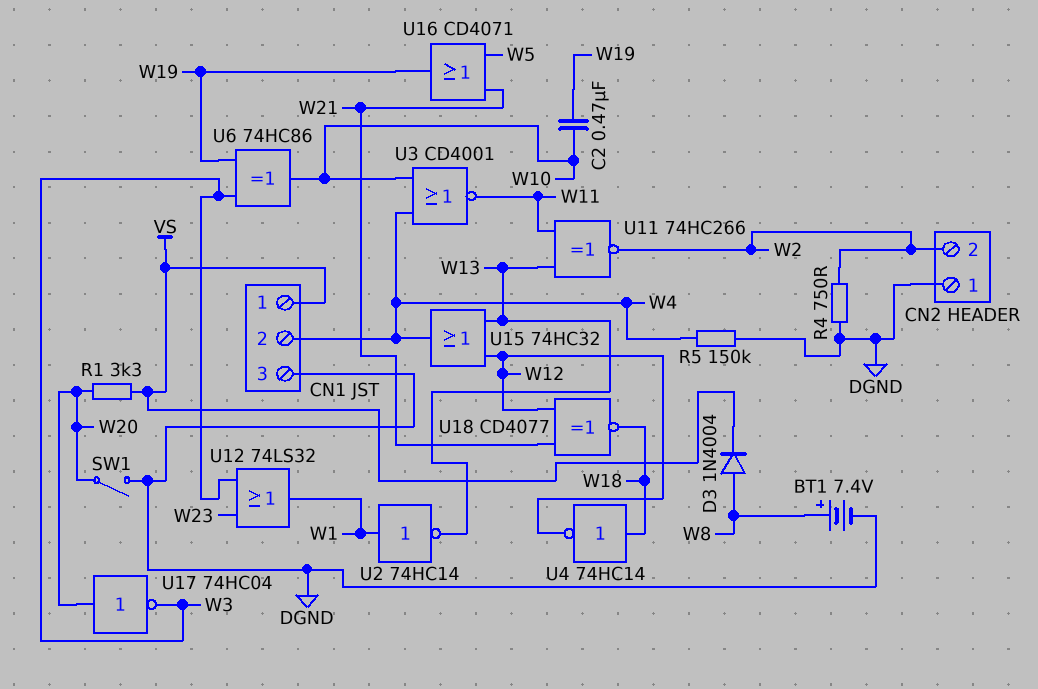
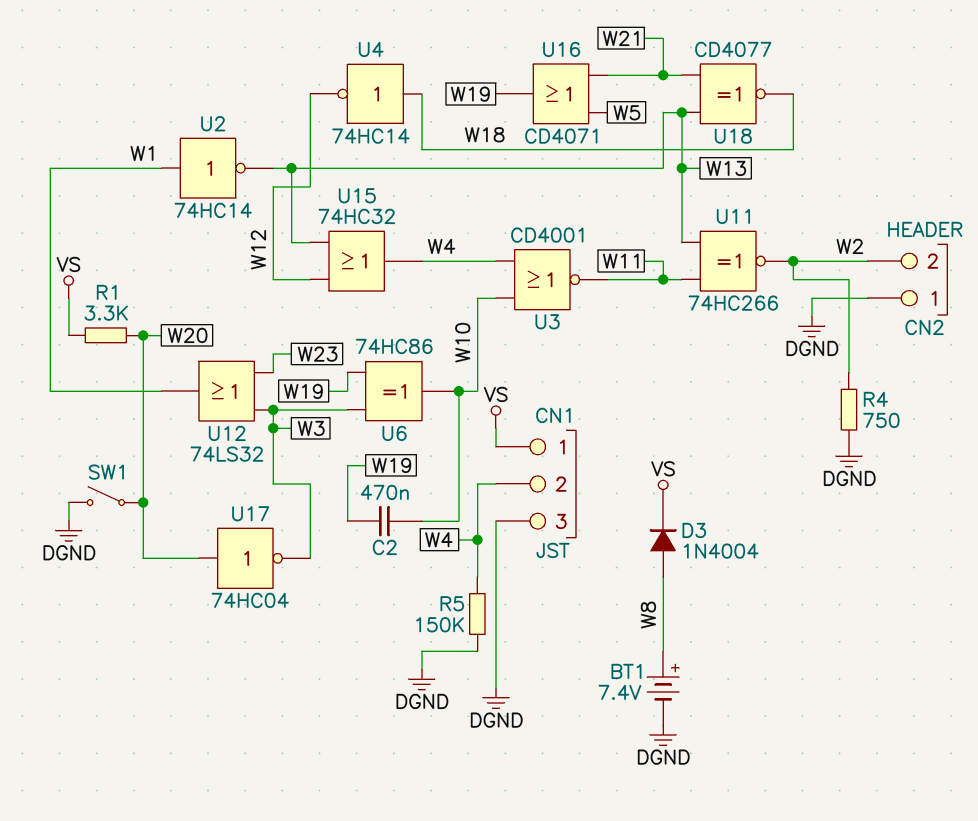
U18: XNOR CD4077 (in W12, in W21, out W18) -> XNOR CD4077 (in W13, in W21, out W18)

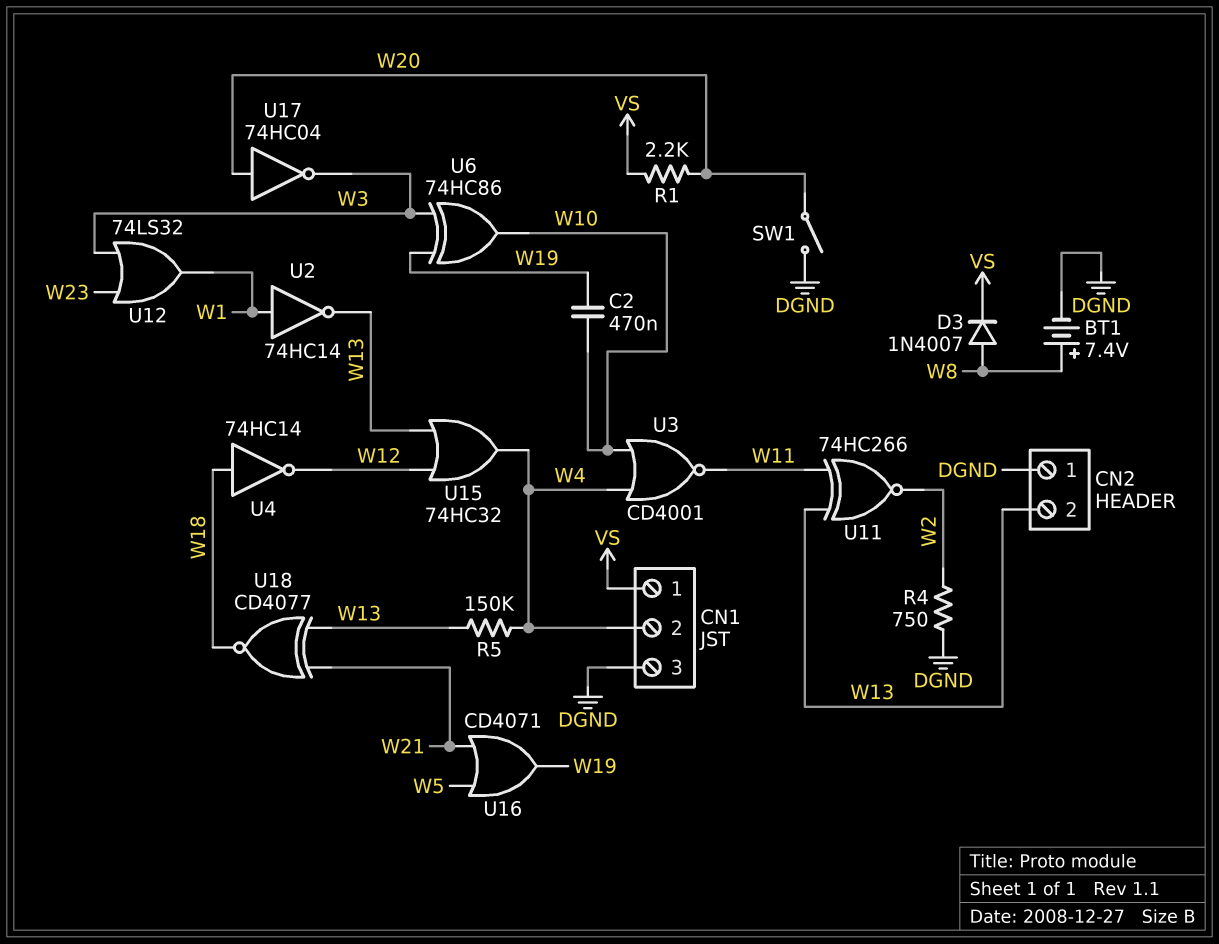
CN2 pin 2: W2 -> W13
D3: diode 1N4004 (A W8, K VS) -> diode 1N4007 (A W8, K VS)
R1: 3.3k (VS, W20) -> 2.2k (VS, W20)
R5: 150k (DGND, W4) -> 150k (W4, W13)

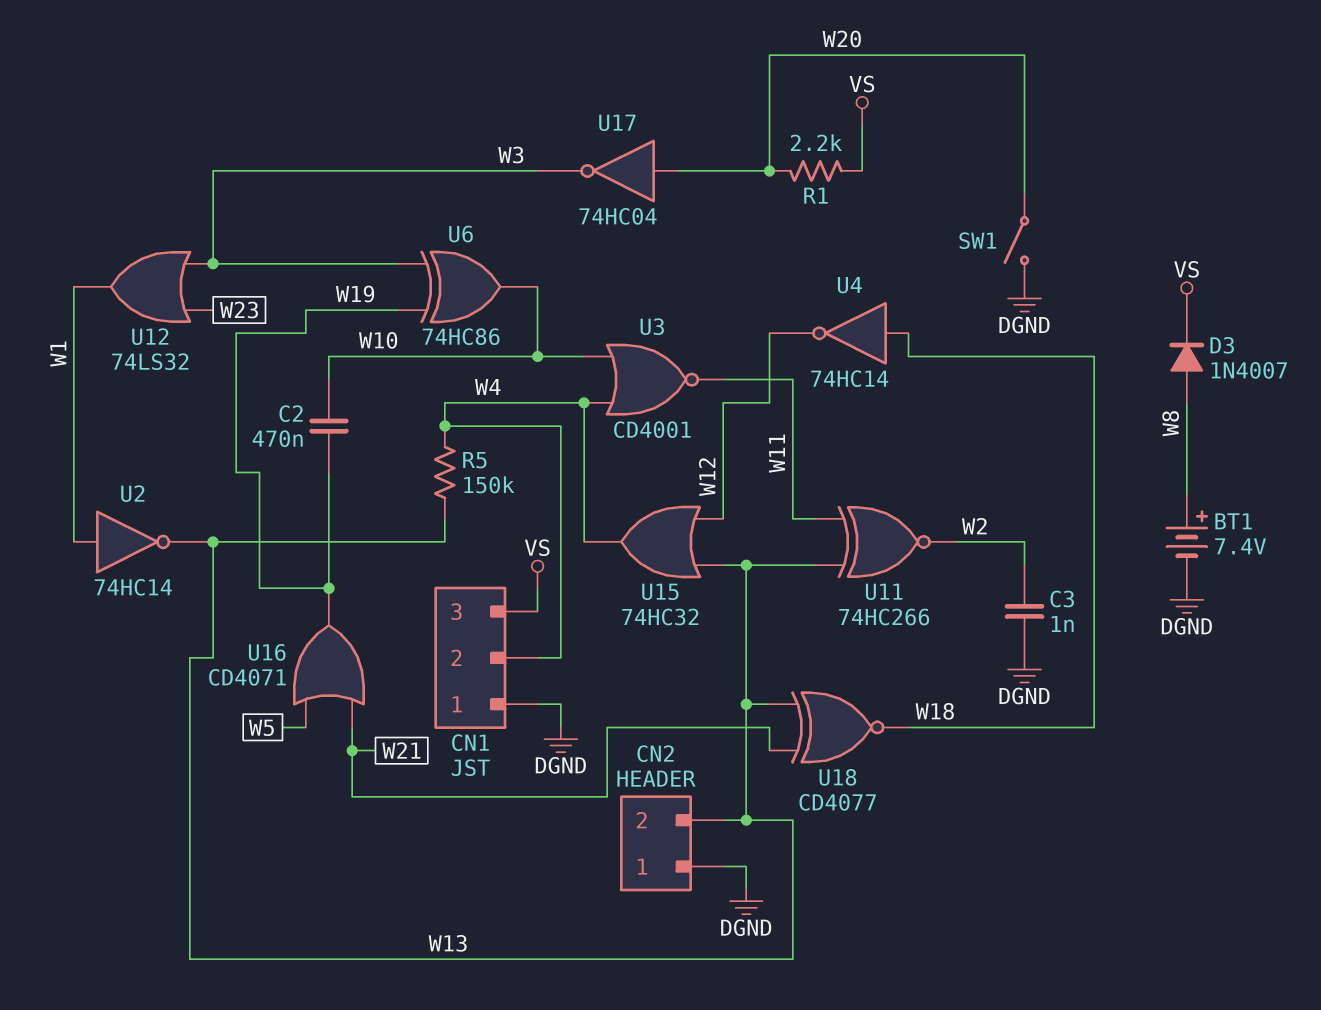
C3: none -> 1nF (DGND, W2)
CN1 pin 1: VS -> DGND
CN1 pin 3: DGND -> VS
R4: 750 (DGND, W2) -> none

